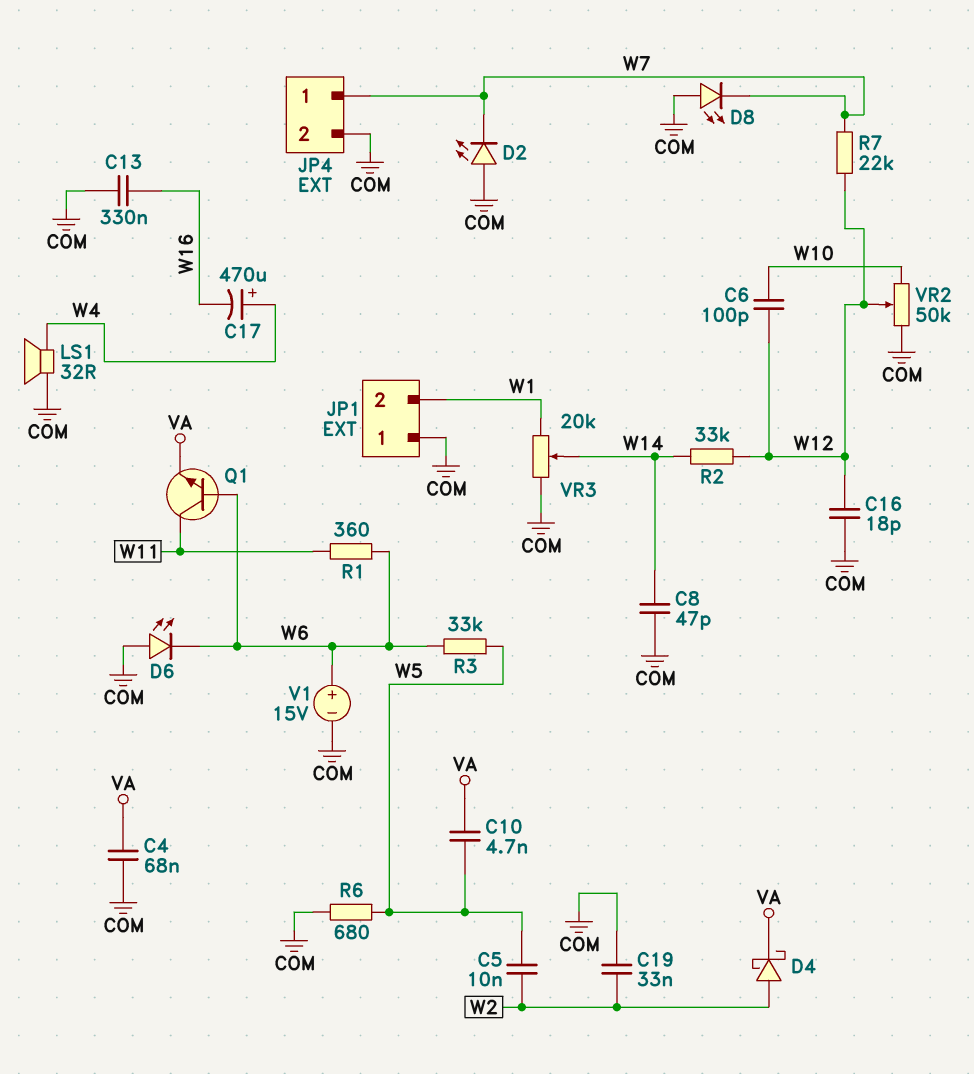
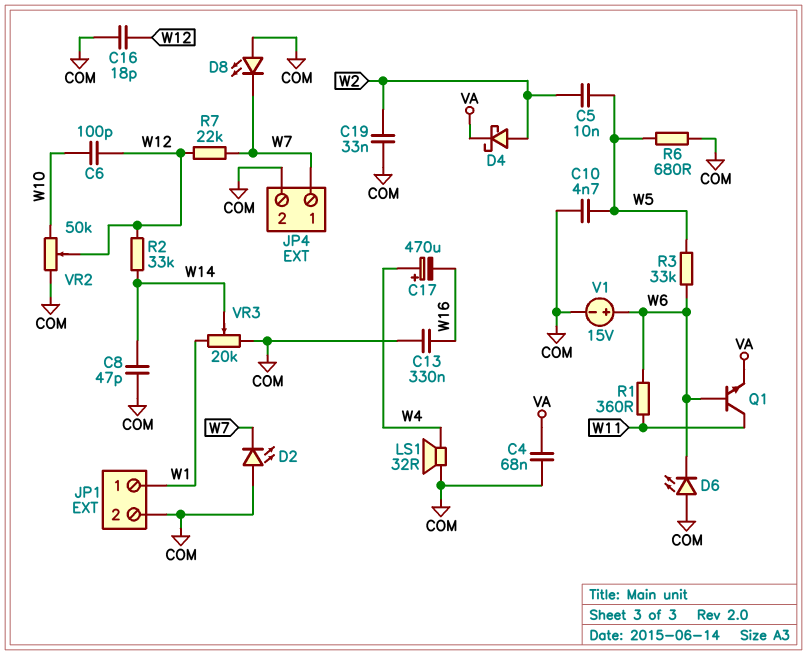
C10: 4.7nF (VA, W5) -> 4.7nF (COM, W5)
JP1 pin 1: COM -> W1
JP1 pin 2: W1 -> COM

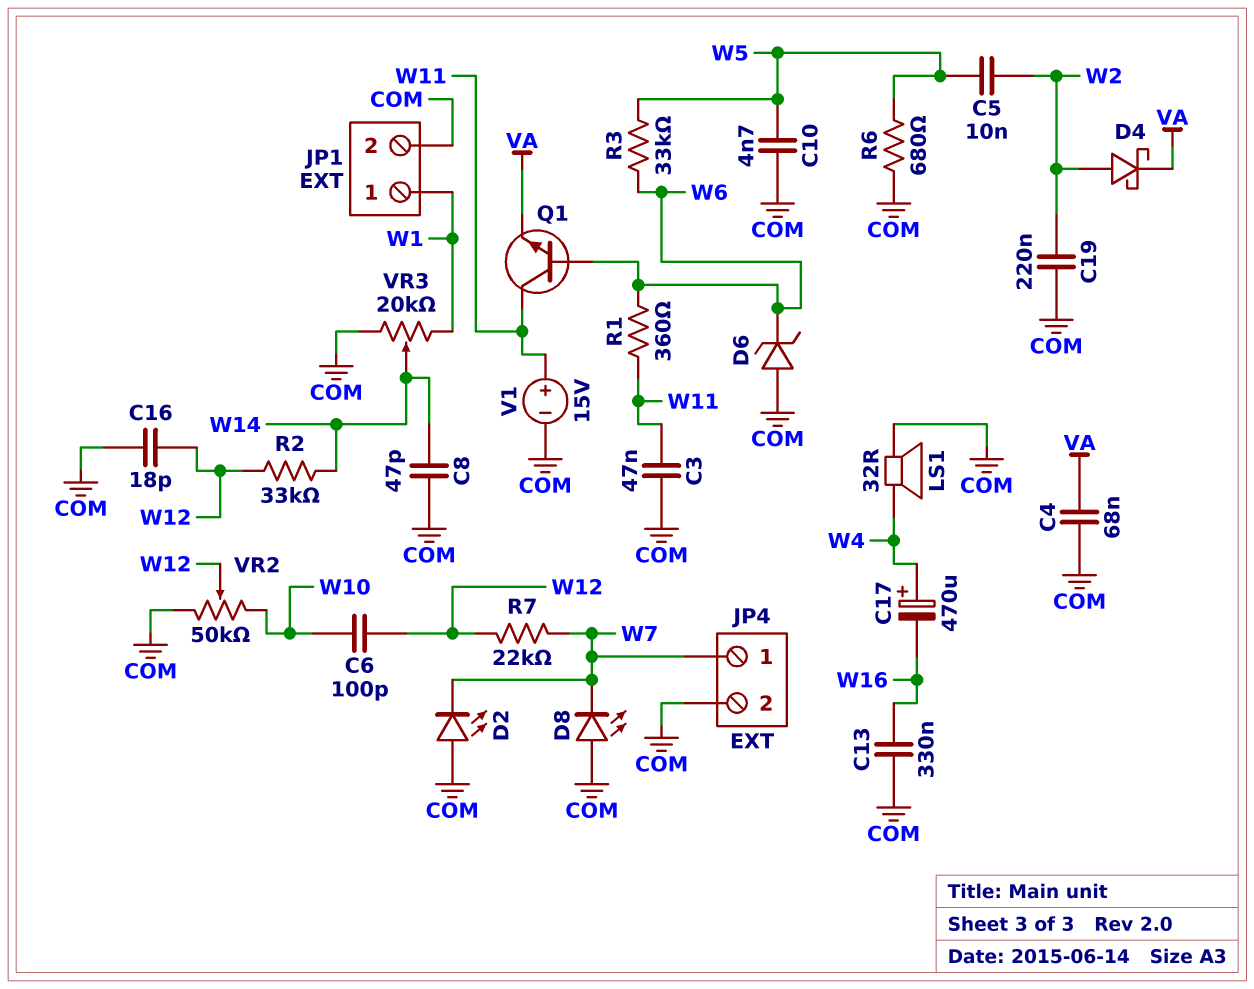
C3: none -> 47nF (COM, W11)
C19: 33nF (COM, W2) -> 220nF (COM, W2)
D6: LED (A COM, K W6) -> zener (A COM, K W6)
V1: 15V (plus W6, minus COM) -> 15V (plus W11, minus COM)

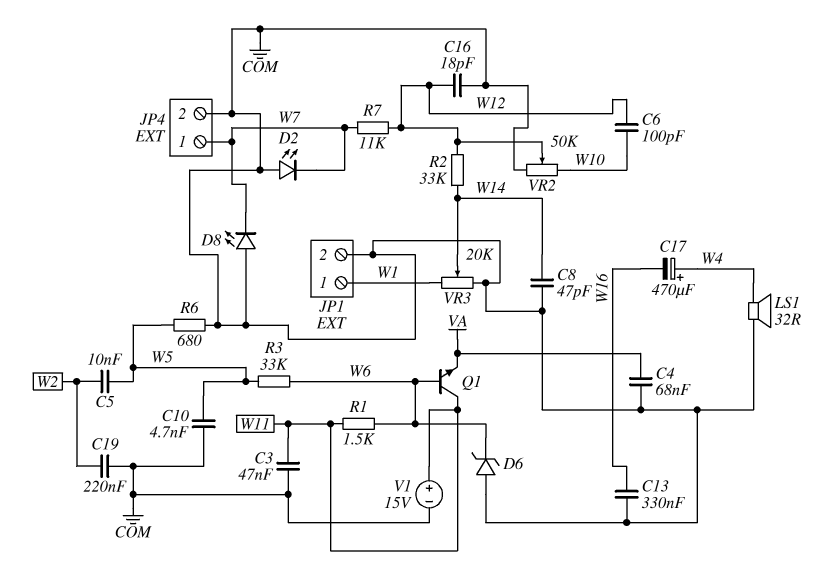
D4: schottky (A W2, K VA) -> none
R1: 360 (W6, W11) -> 1.5k (W6, W11)
R7: 22k (W7, W12) -> 11k (W7, W12)

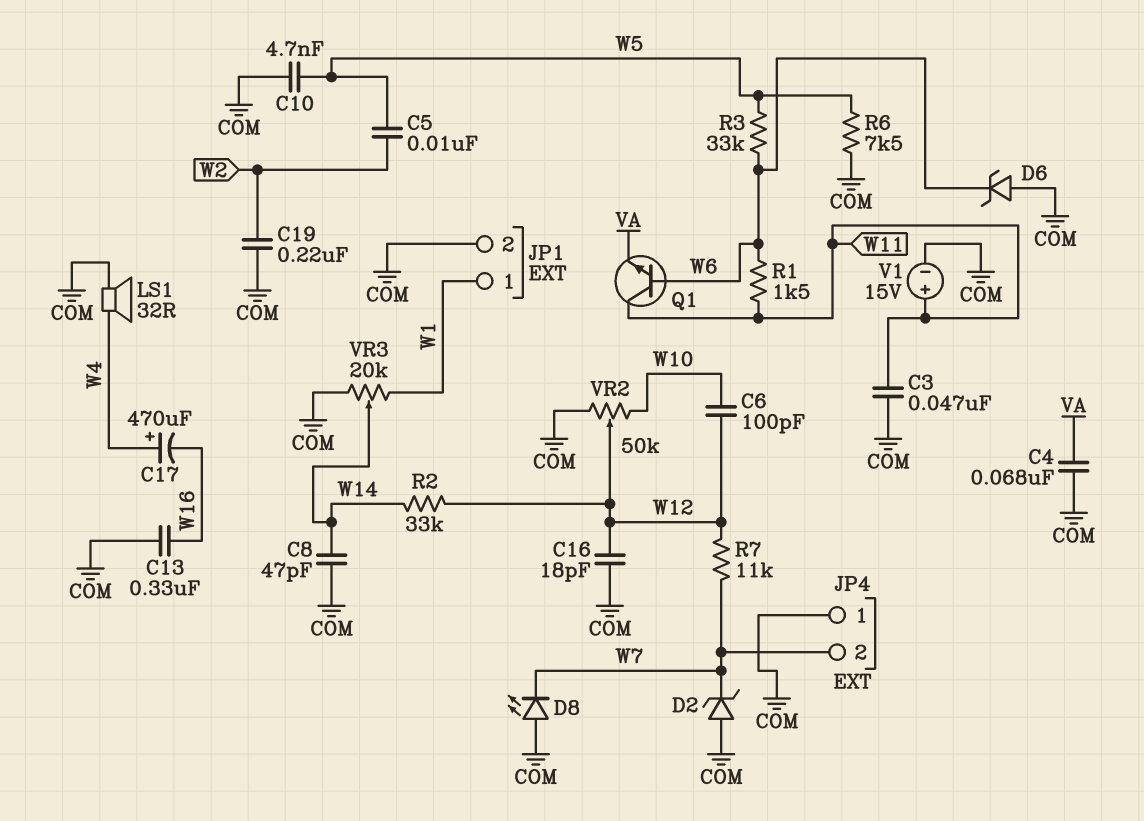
D2: LED (A COM, K W7) -> zener (A COM, K W7)
JP4 pin 1: W7 -> COM
JP4 pin 2: COM -> W7
R6: 680 (COM, W5) -> 7.5k (COM, W5)

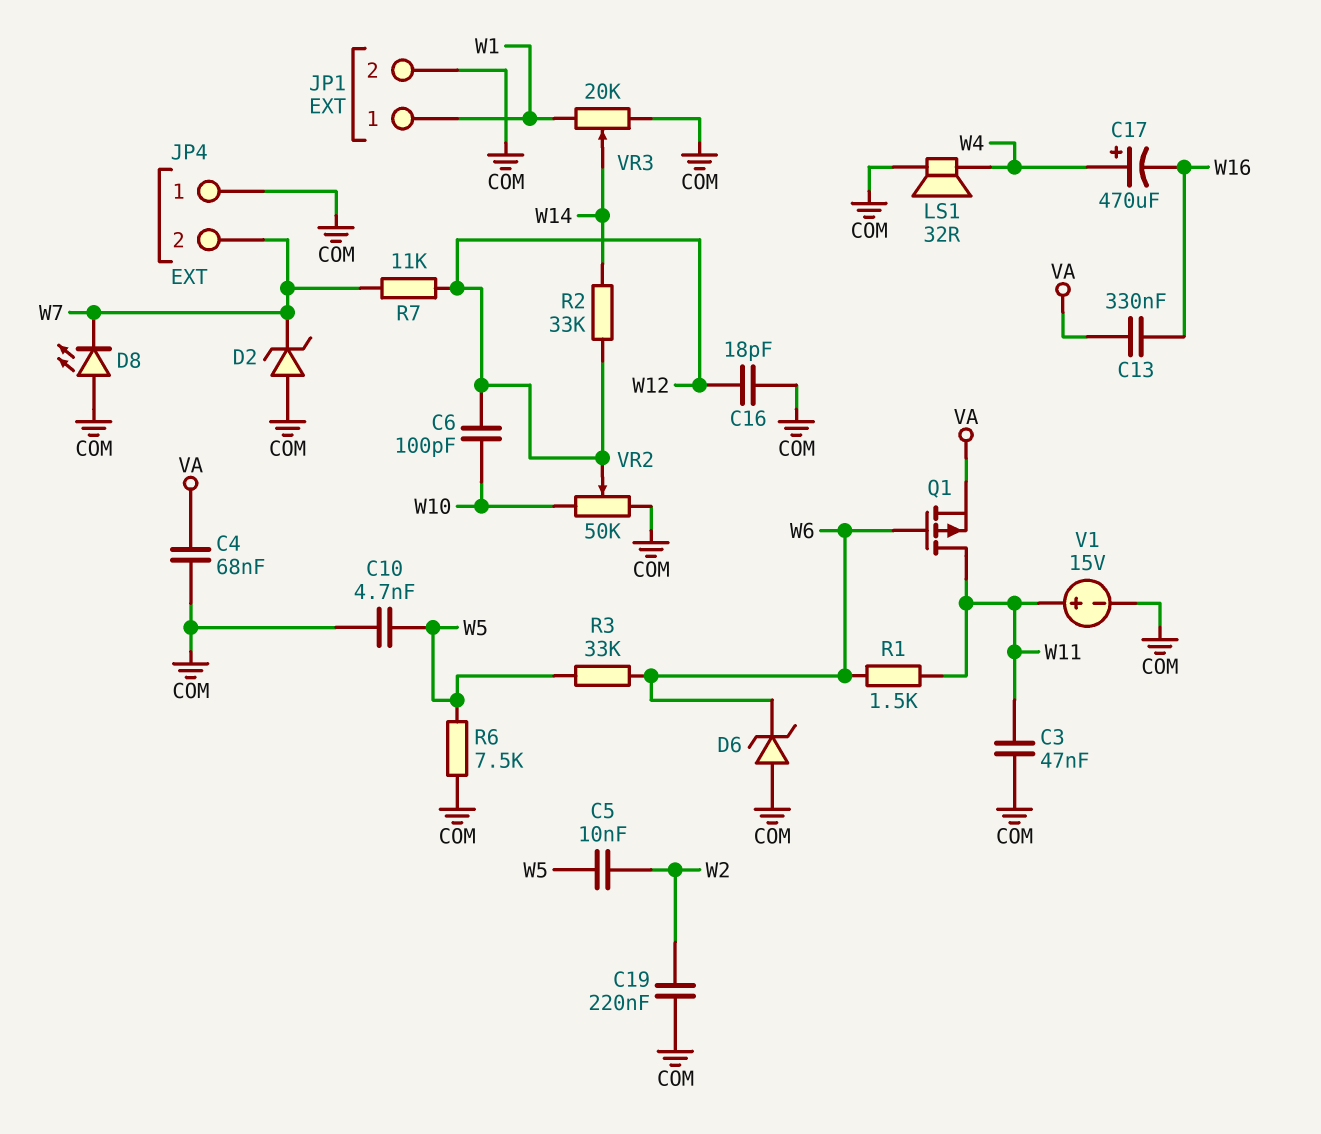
C8: 47pF (COM, W14) -> none
C13: 330nF (COM, W16) -> 330nF (VA, W16)
Q1: NPN (B W6, C W11, E VA) -> PMOS (G W6, D W11, S VA)

